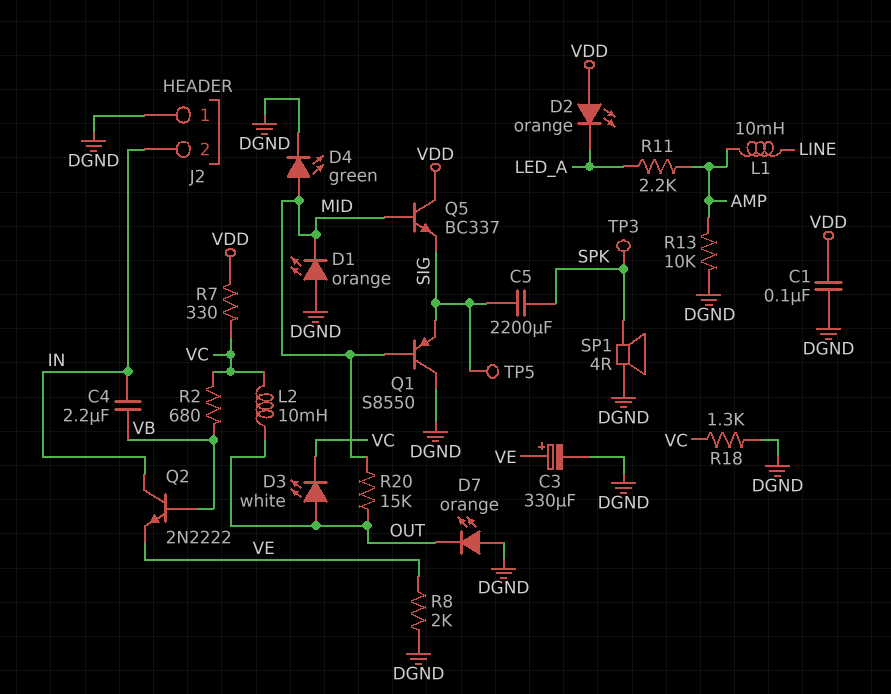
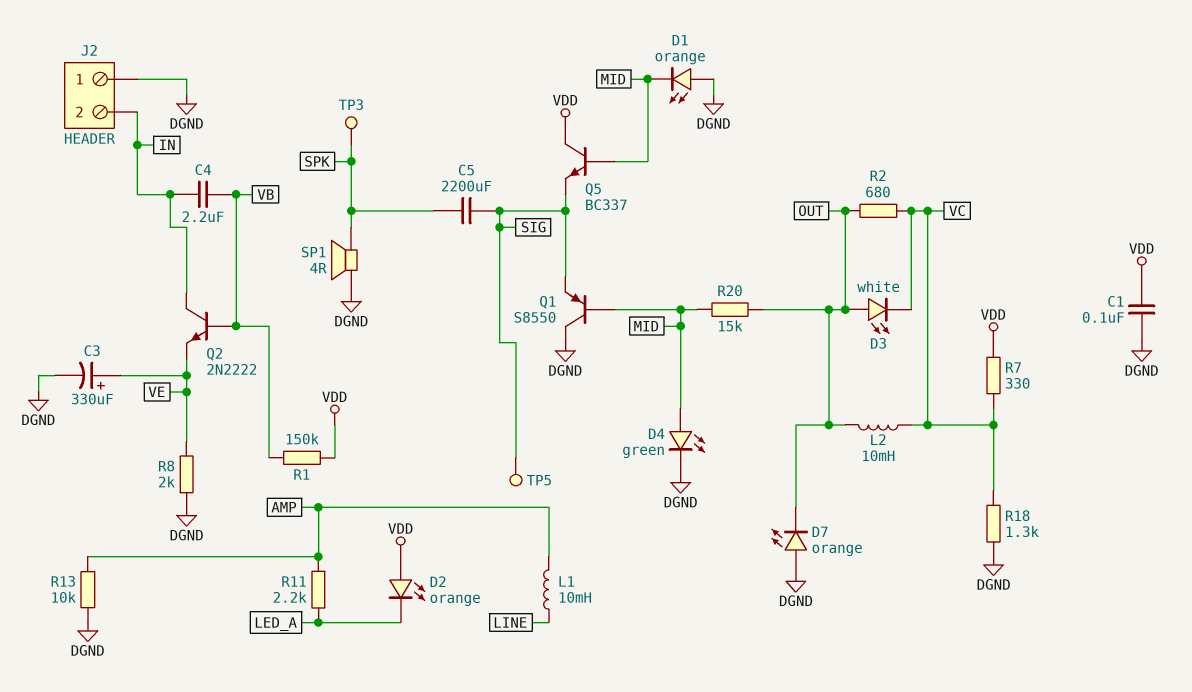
R1: none -> 150k (VB, VDD)
R2: 680 (VB, VC) -> 680 (OUT, VC)

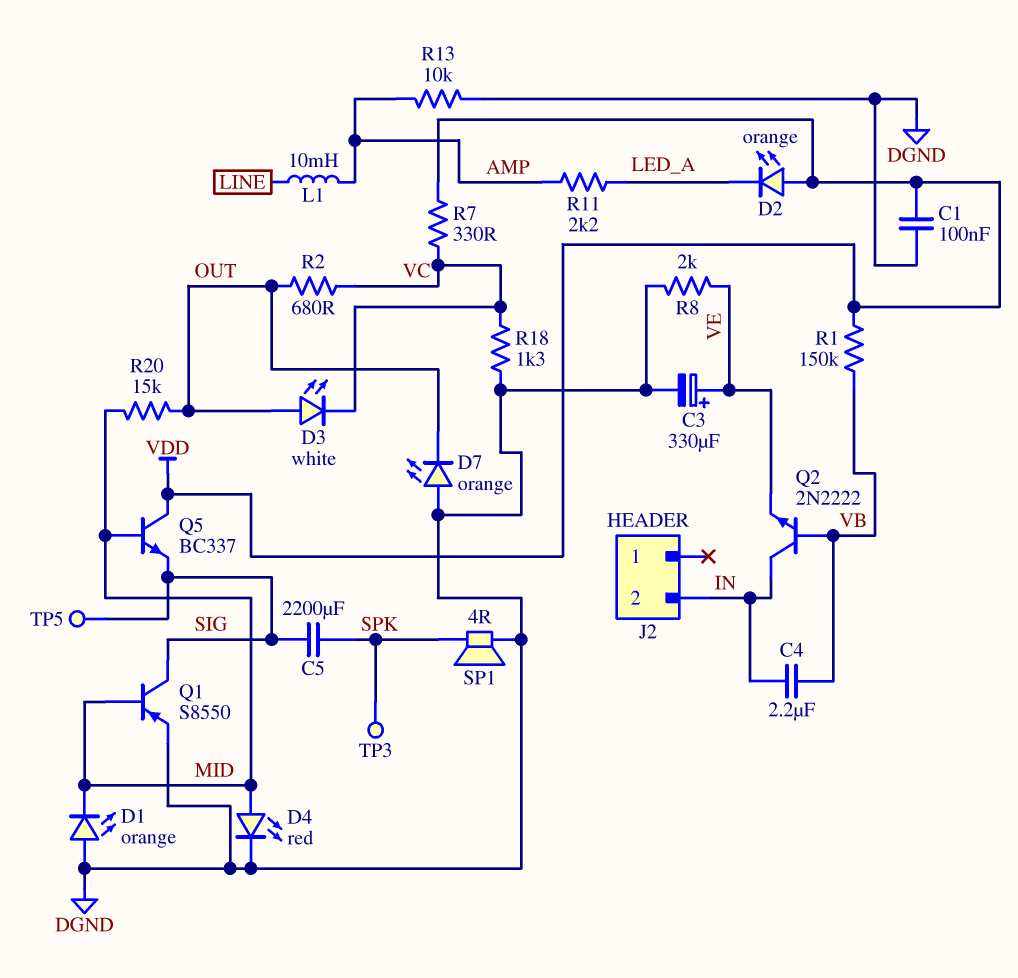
D4: LED green (A MID, K DGND) -> LED red (A MID, K DGND)
J2 pin 1: DGND -> none
L2: 10mH (OUT, VC) -> none
Q1: PNP S8550 (B MID, C DGND, E SIG) -> PNP S8550 (B MID, C SIG, E DGND)

